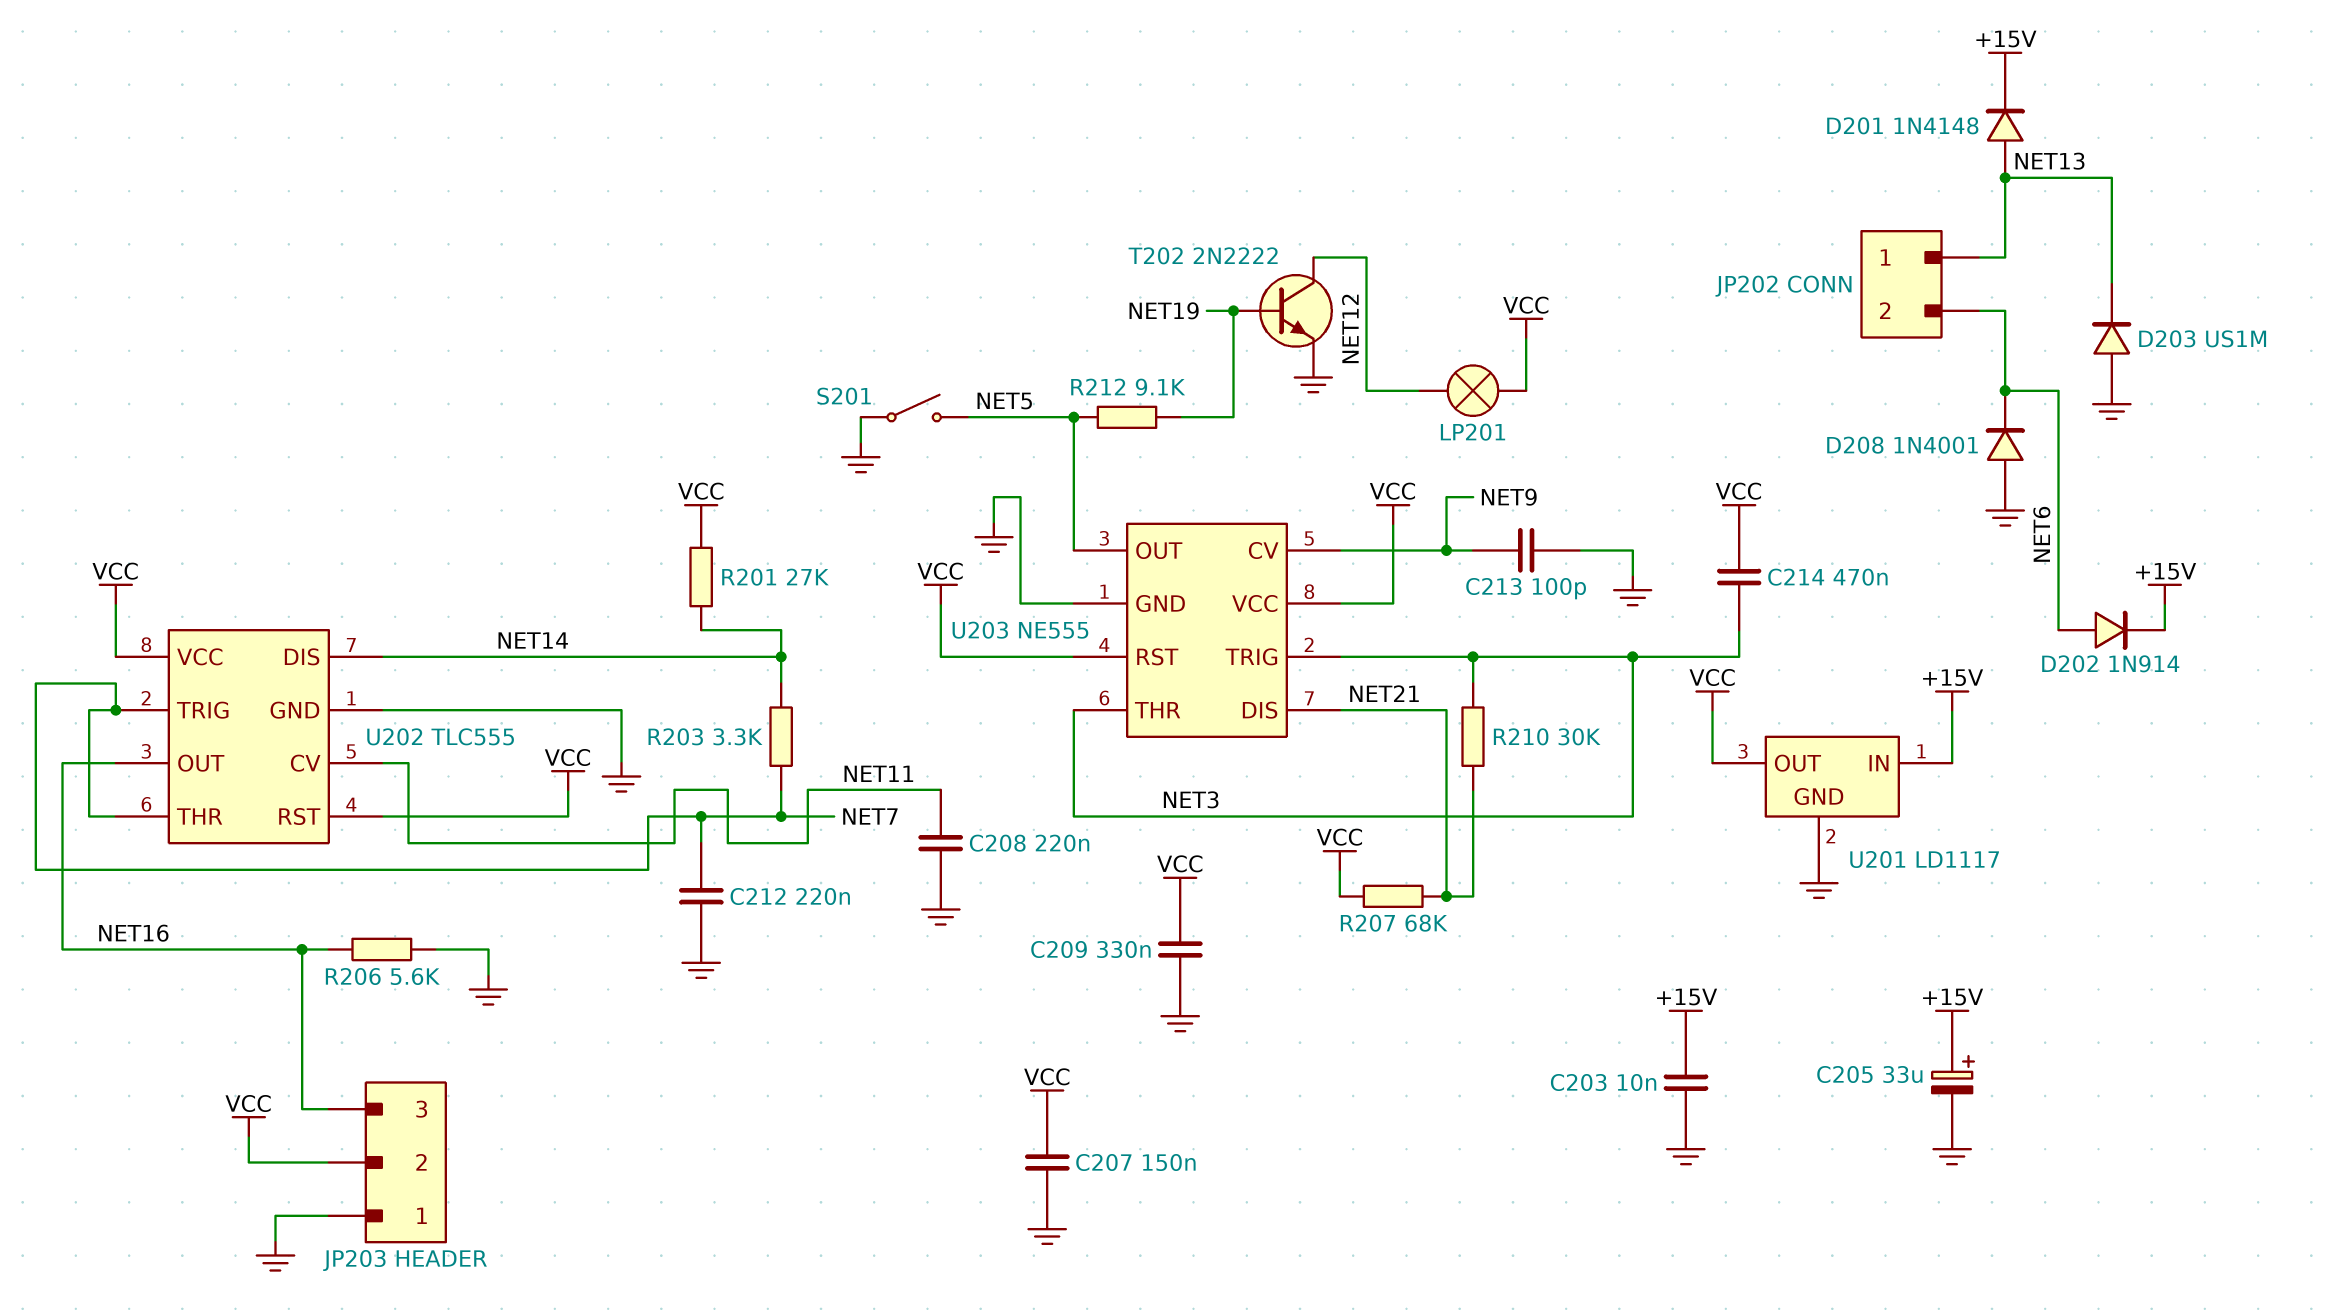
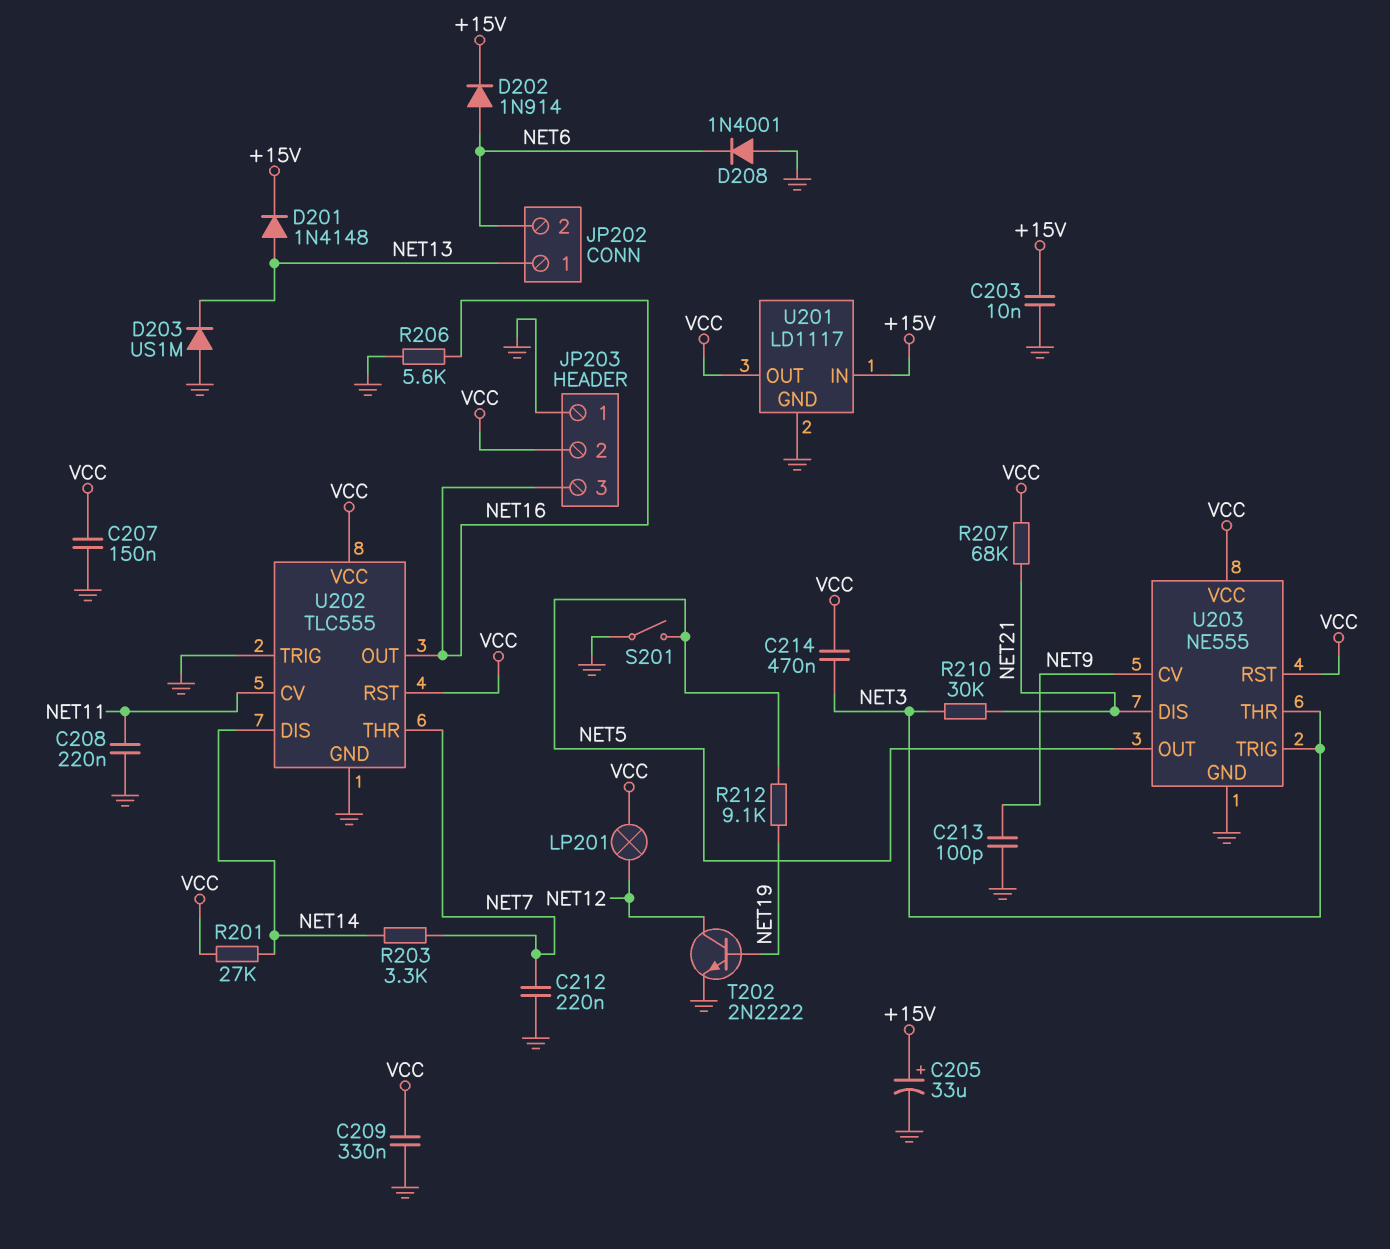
U202 pin TRIG: NET7 -> GND

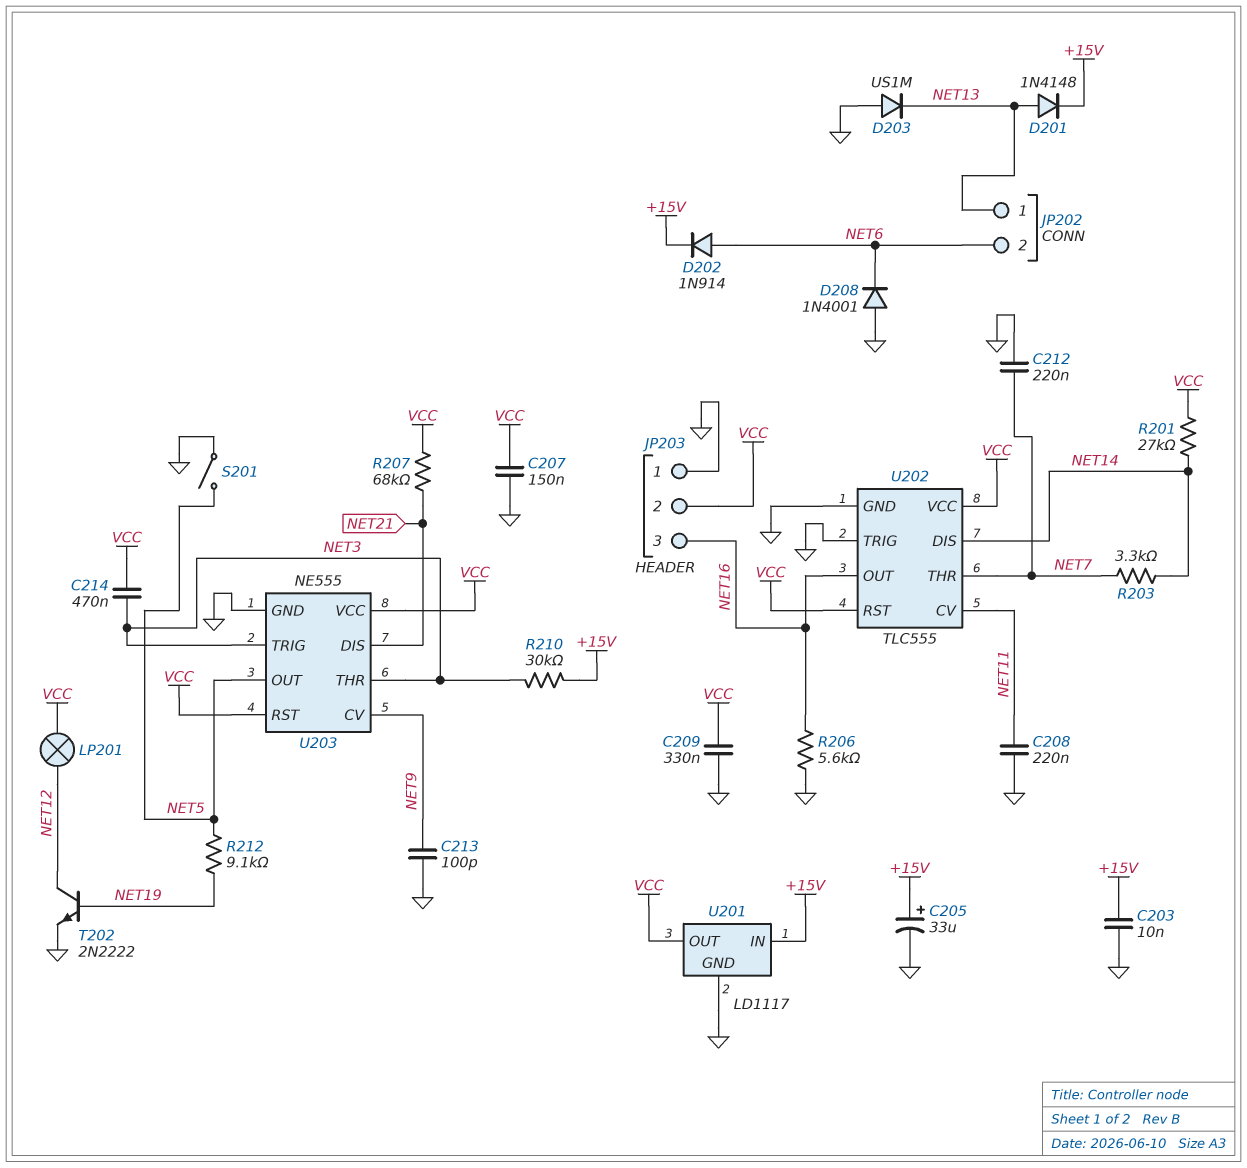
R210: 30k (NET3, NET21) -> 30k (+15V, NET3)

